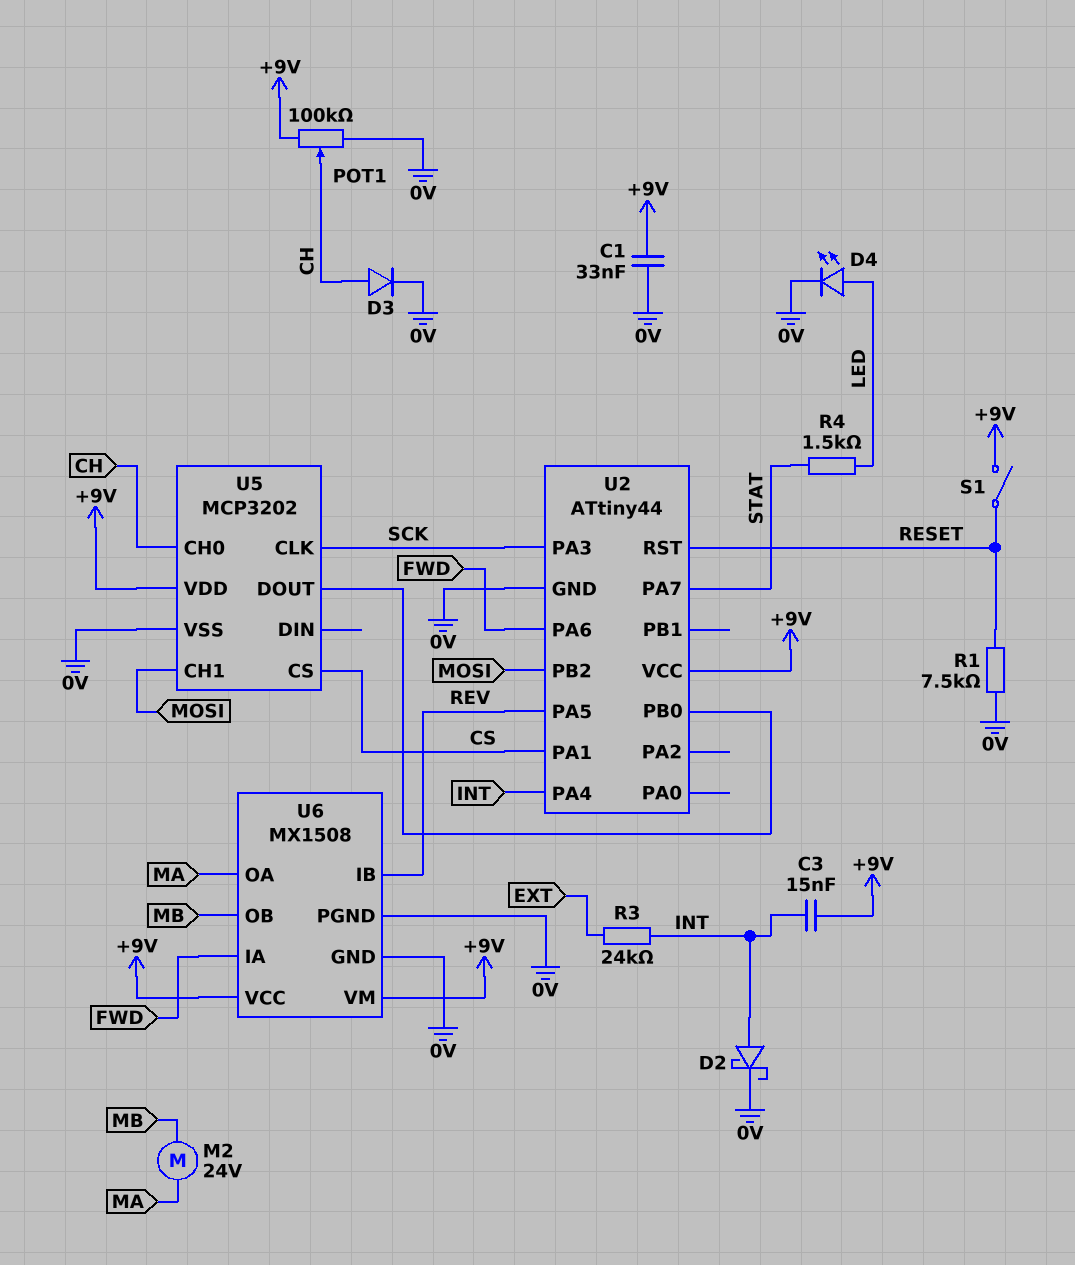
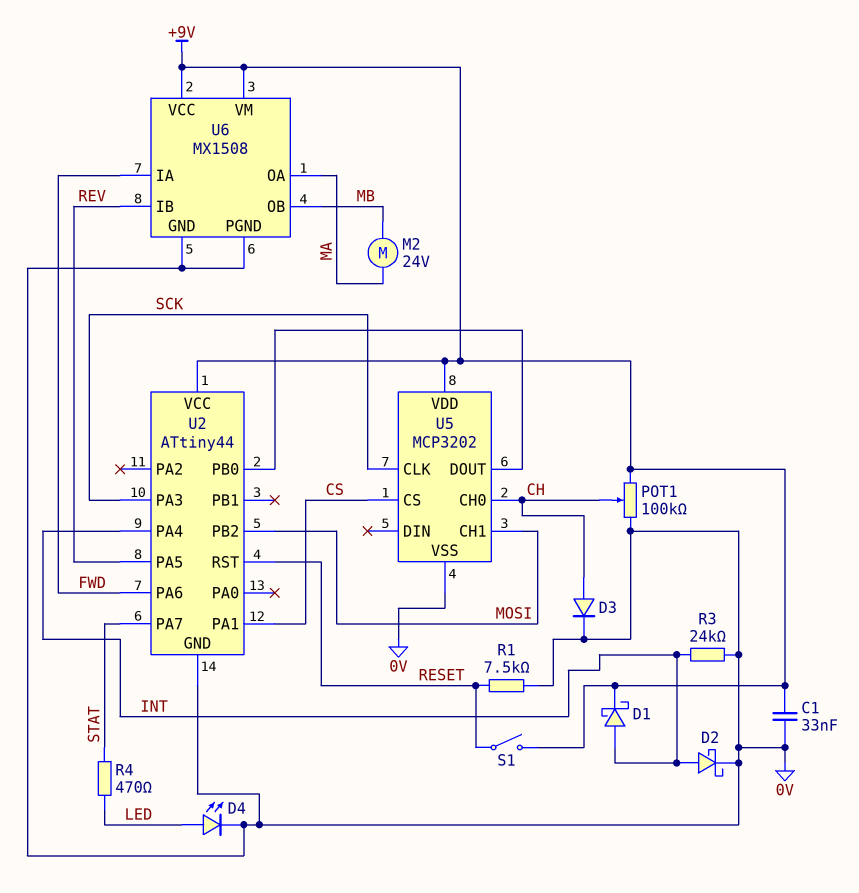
C3: 15nF (+9V, INT) -> none
D1: none -> schottky (A INT, K +9V)
R3: 24k (EXT, INT) -> 24k (0V, INT)
R4: 1.5k (LED, STAT) -> 470 (LED, STAT)

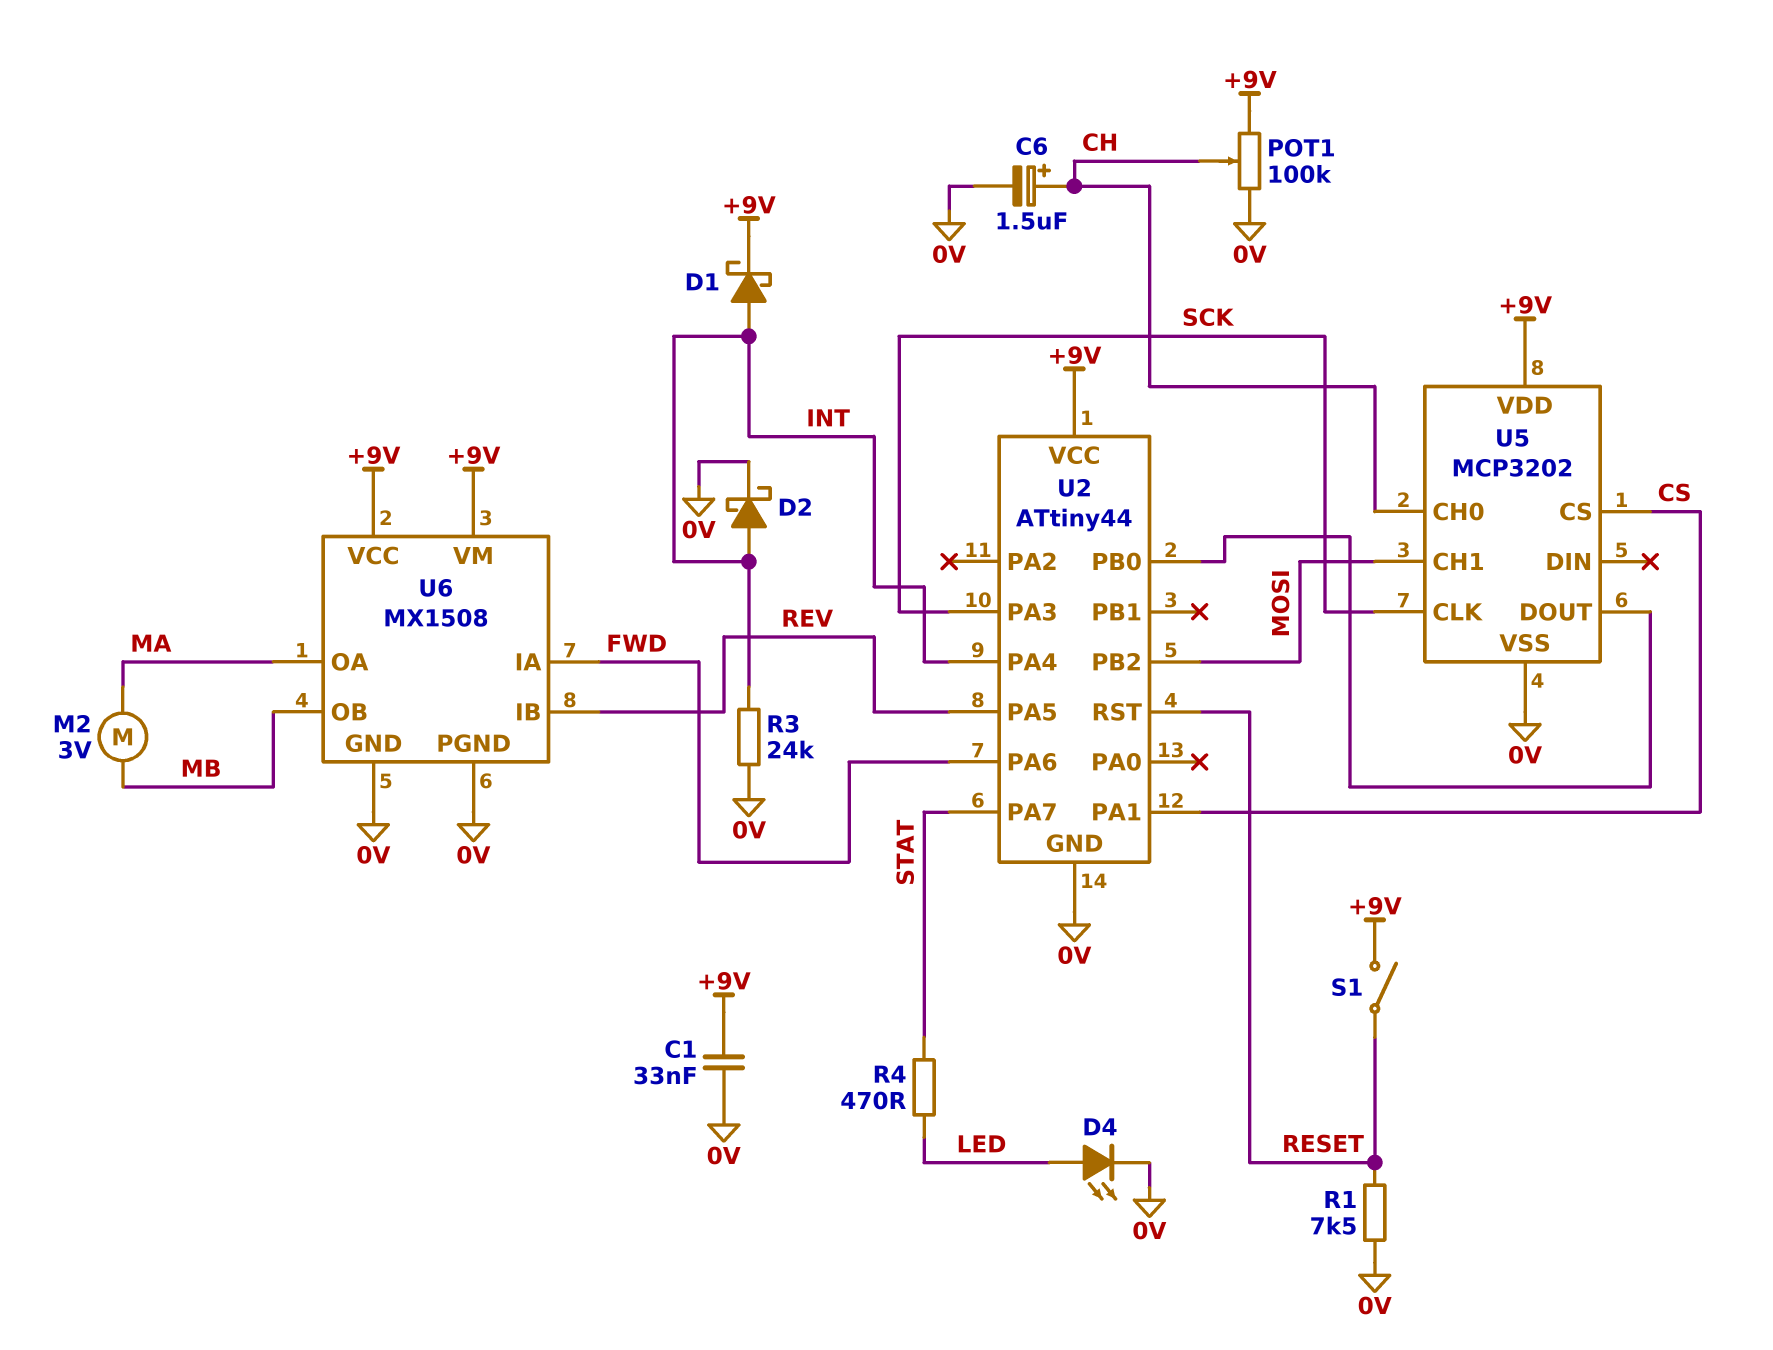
C6: none -> 1.5uF (plus CH, minus 0V)
D3: diode (A CH, K 0V) -> none
M2: motor 24V (MA, MB) -> motor 3V (MA, MB)

